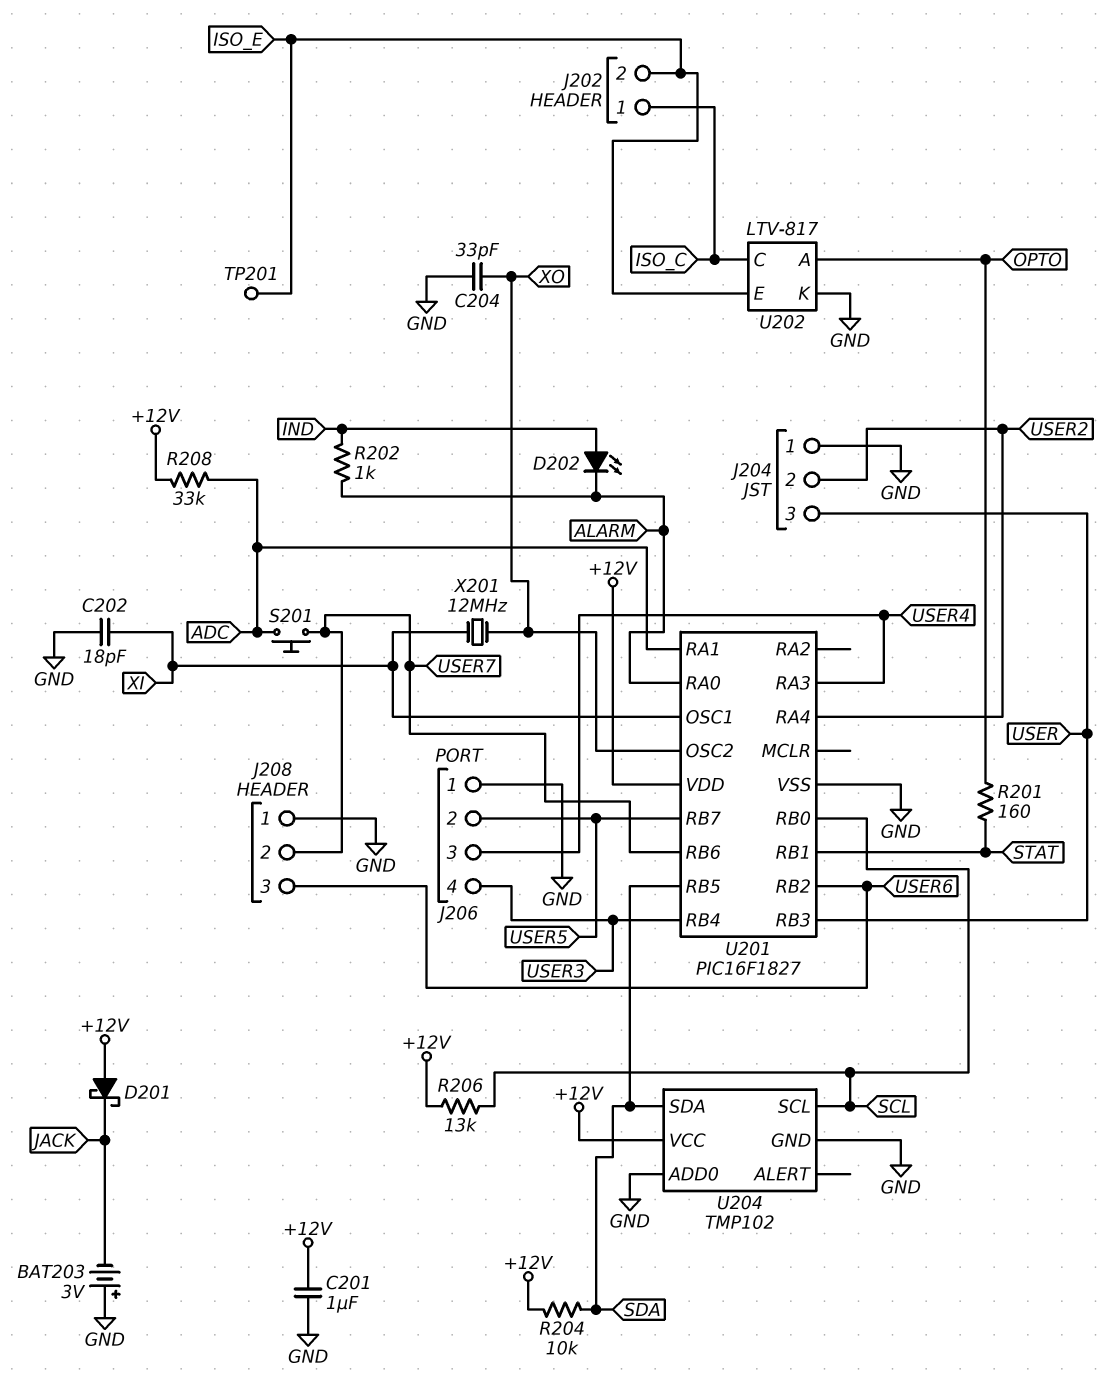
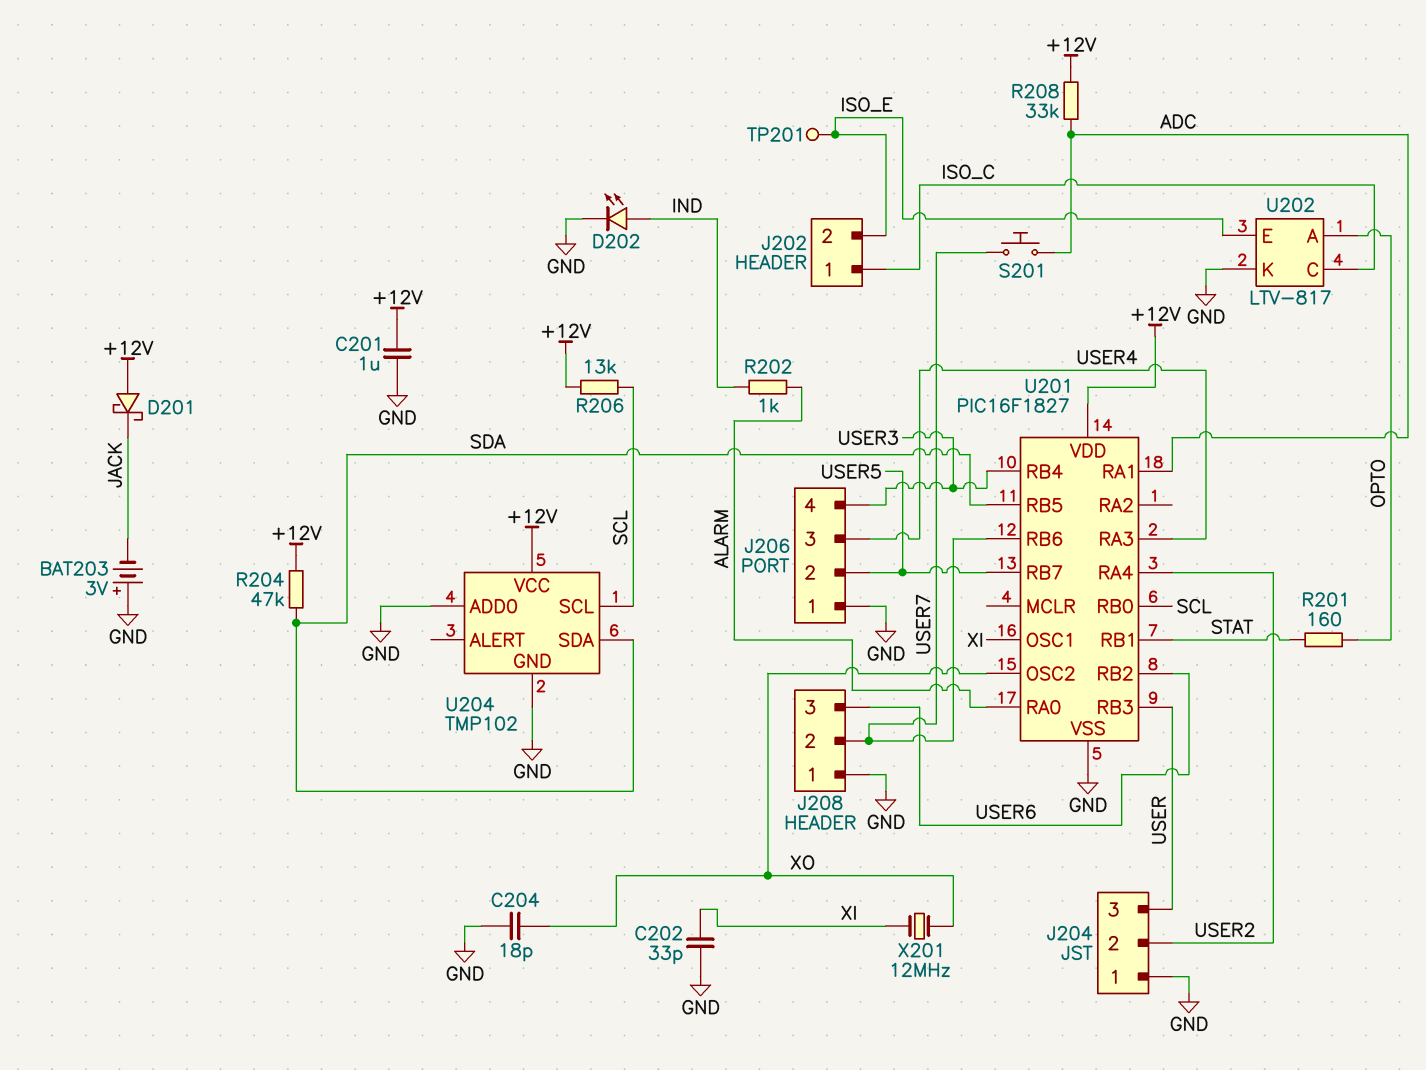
C202: 18pF (GND, XI) -> 33pF (GND, XI)
C204: 33pF (GND, XO) -> 18pF (GND, XO)
D202: LED (A IND, K ALARM) -> LED (A IND, K GND)
R204: 10k (+12V, SDA) -> 47k (+12V, SDA)

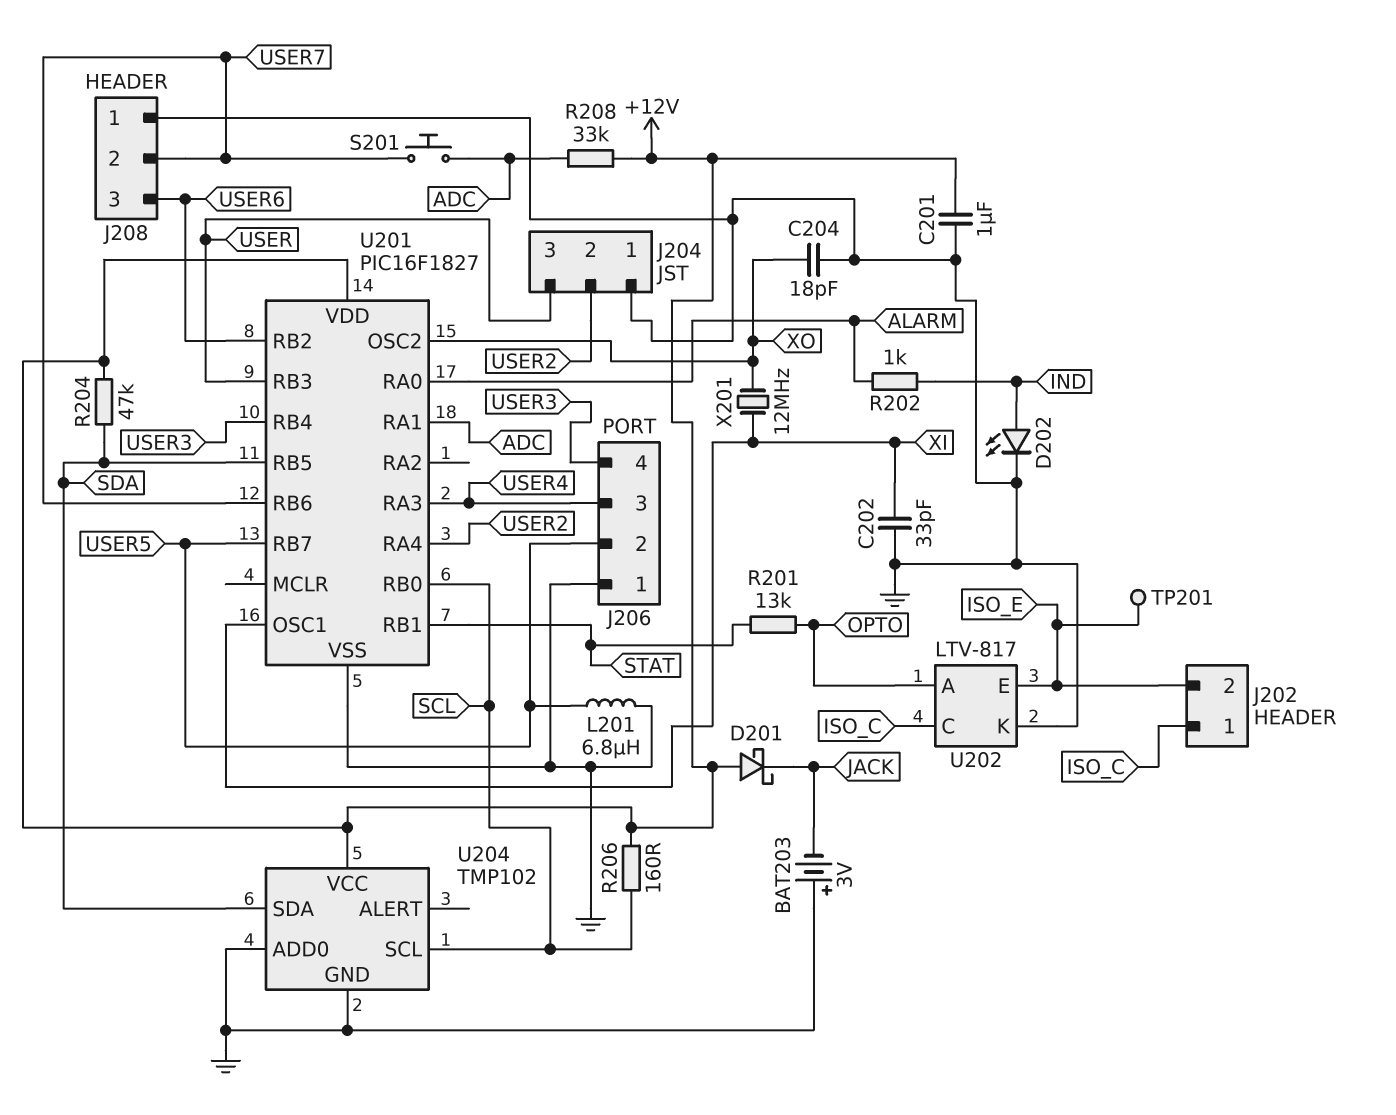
L201: none -> 6.8uH (GND, USER5)
R201: 160 (OPTO, STAT) -> 13k (OPTO, STAT)
R206: 13k (+12V, SCL) -> 160 (+12V, SCL)

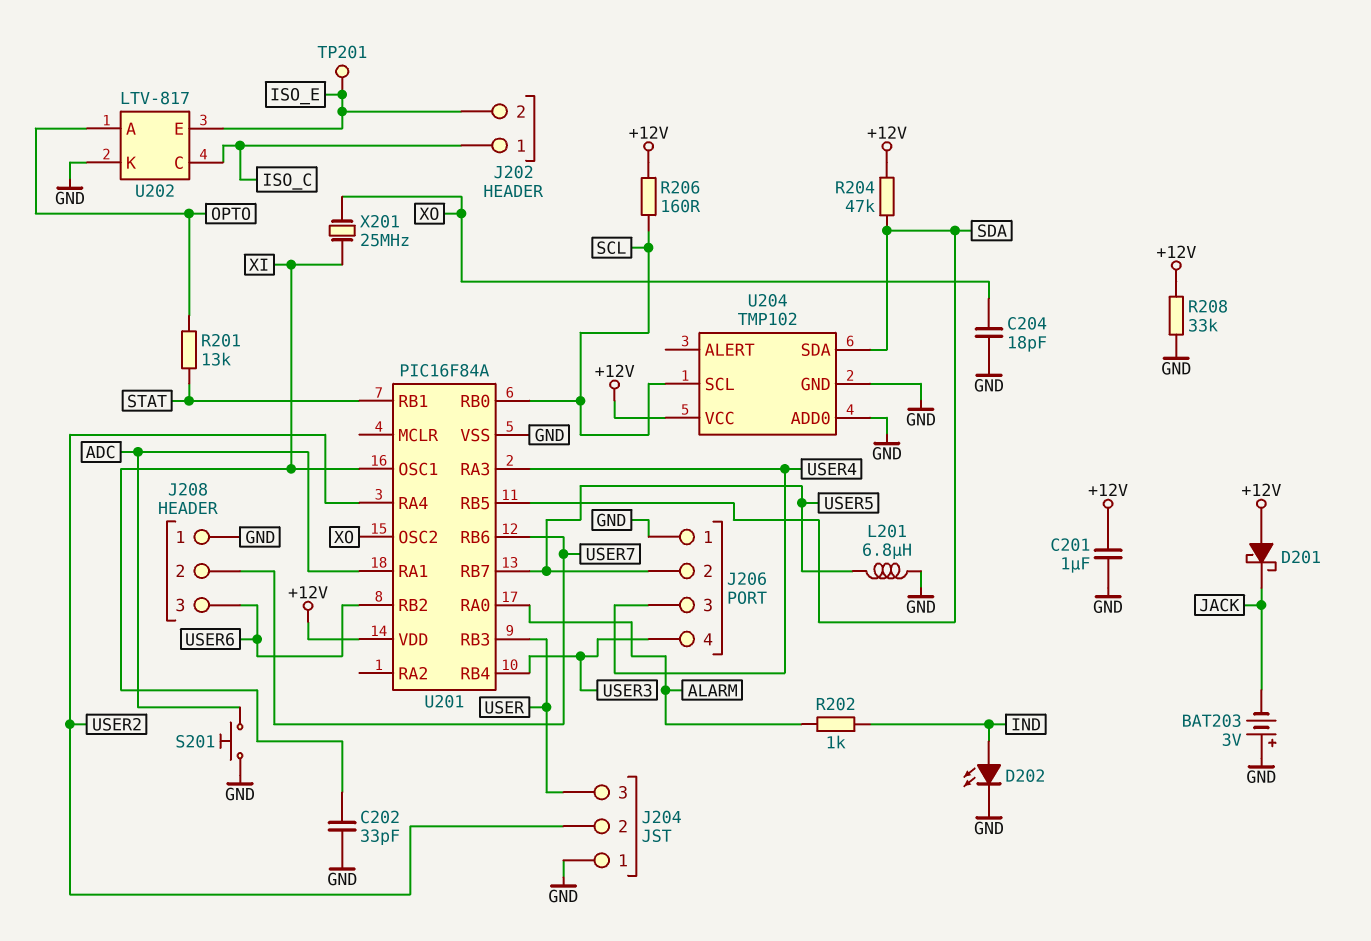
R208: 33k (+12V, ADC) -> 33k (+12V, GND)
S201: button (ADC, USER7) -> button (ADC, GND)
U201: PIC16F1827 -> PIC16F84A
X201: 12MHz (XI, XO) -> 25MHz (XI, XO)

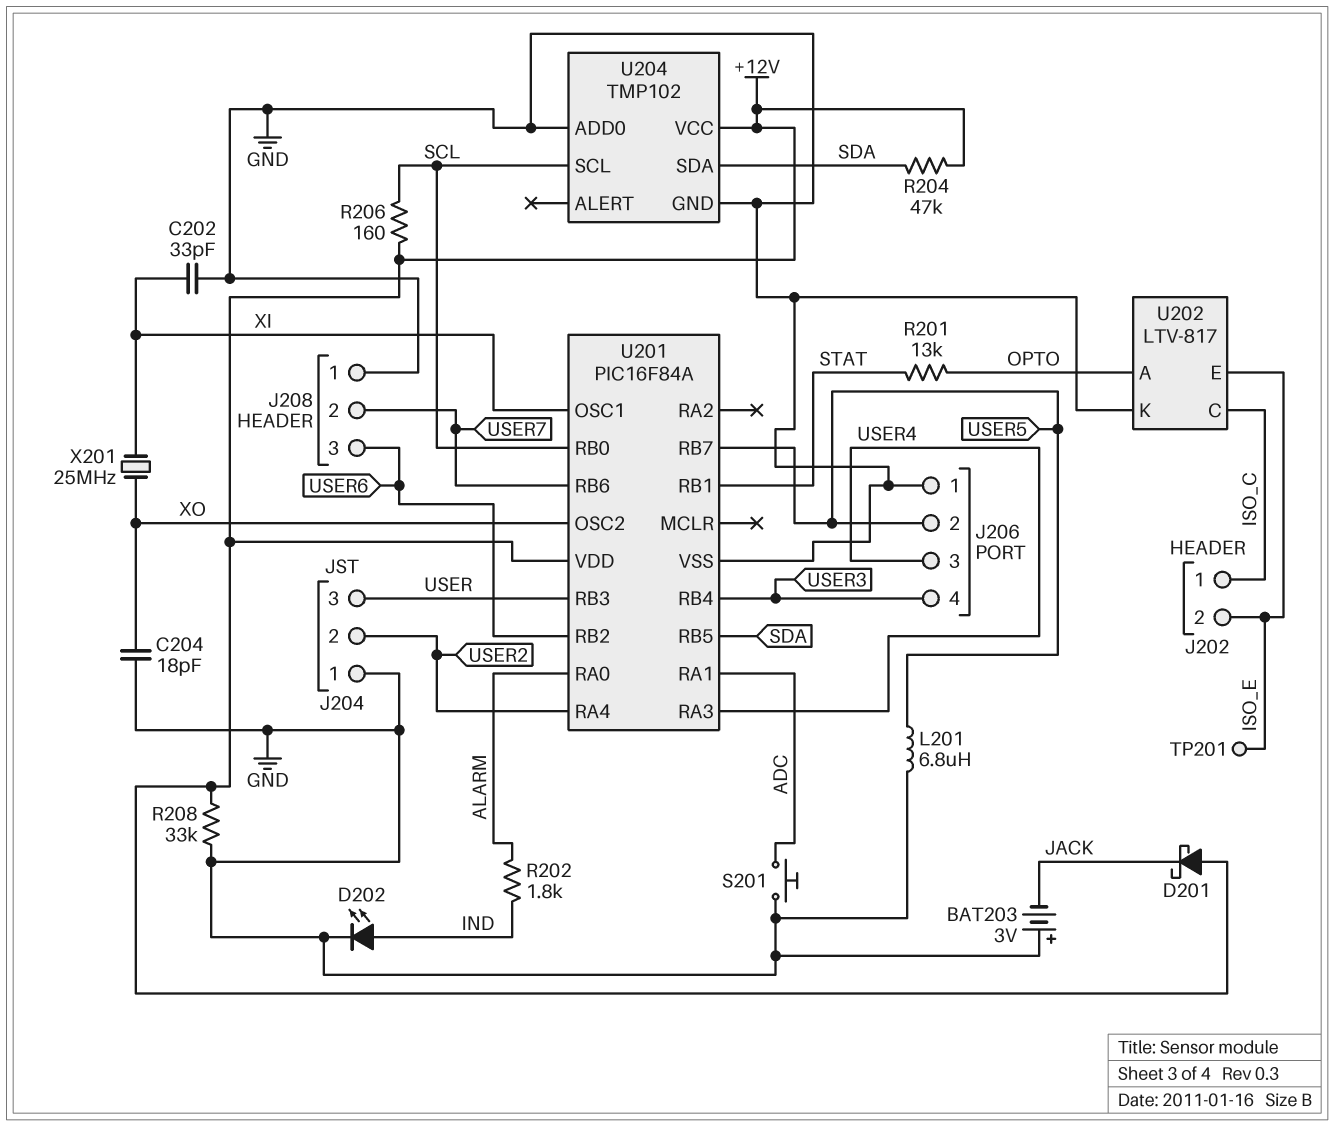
C201: 1uF (+12V, GND) -> none
R202: 1k (ALARM, IND) -> 1.8k (ALARM, IND)

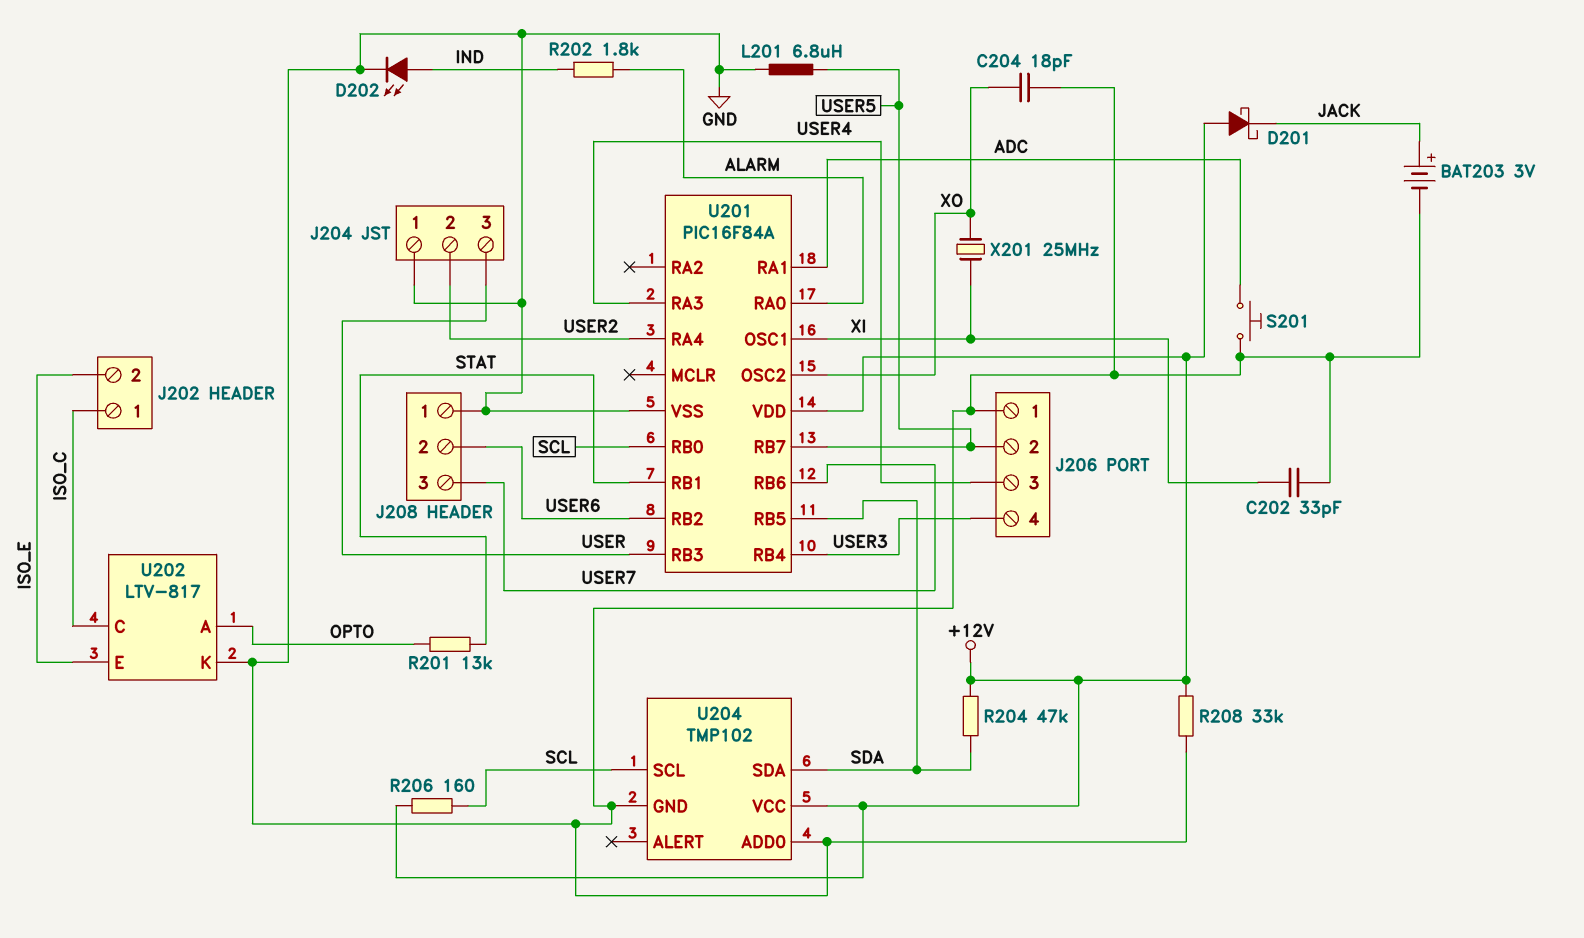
BAT203: 3V (plus GND, minus JACK) -> 3V (plus JACK, minus GND)
J208 pin 2: USER7 -> USER6
J208 pin 3: USER6 -> USER7
TP201: test point (ISO_E) -> none

